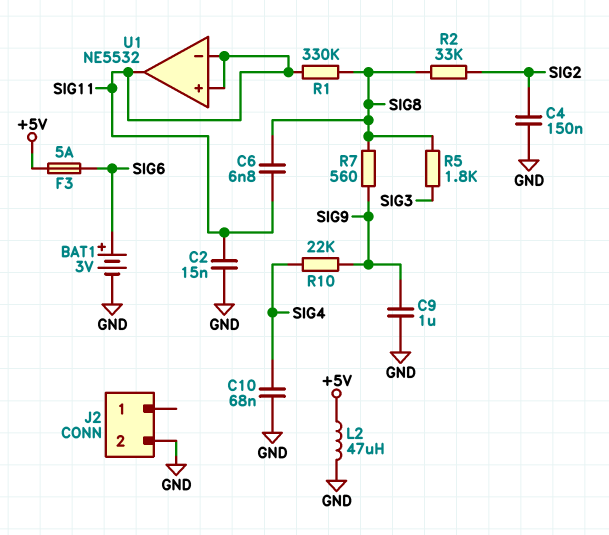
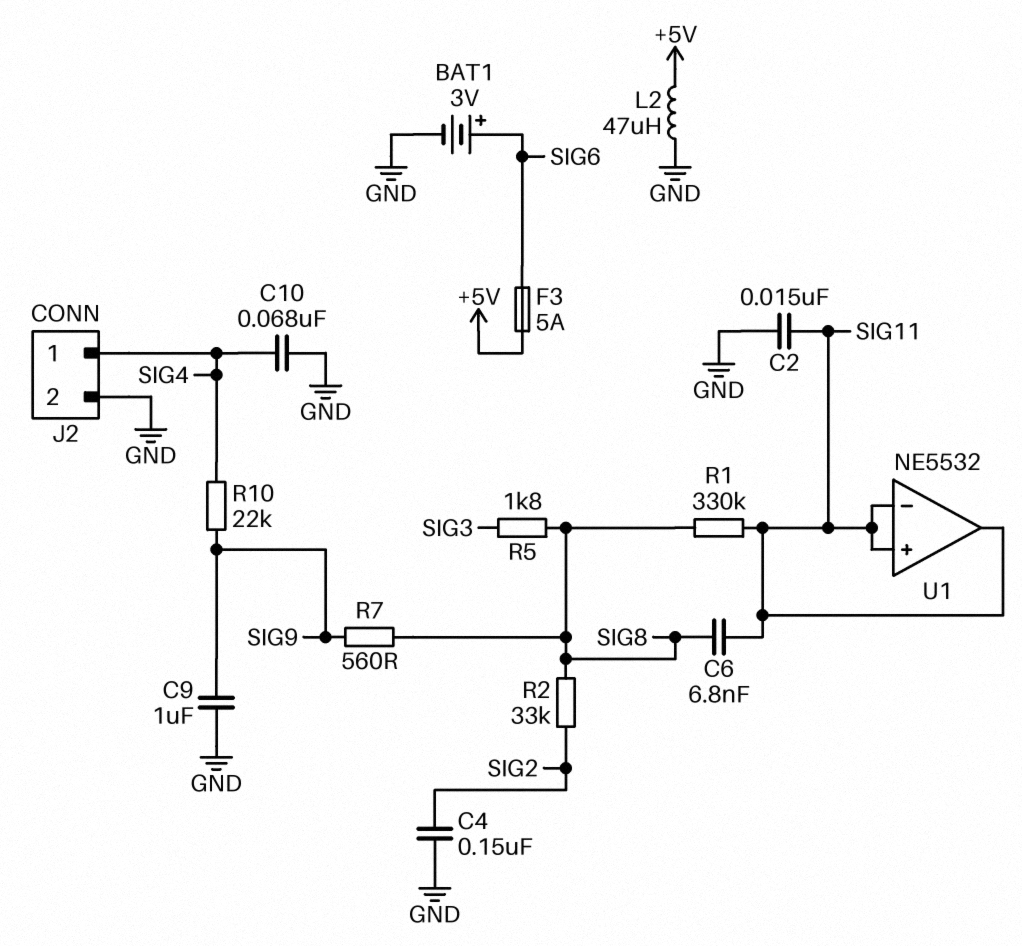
J2 pin 1: none -> SIG4

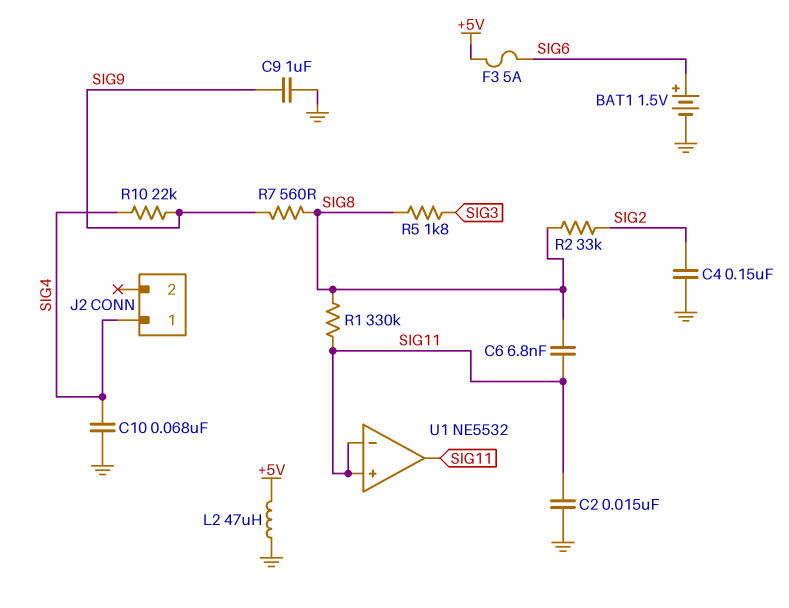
BAT1: 3V (plus SIG6, minus GND) -> 1.5V (plus SIG6, minus GND)
J2 pin 2: GND -> none

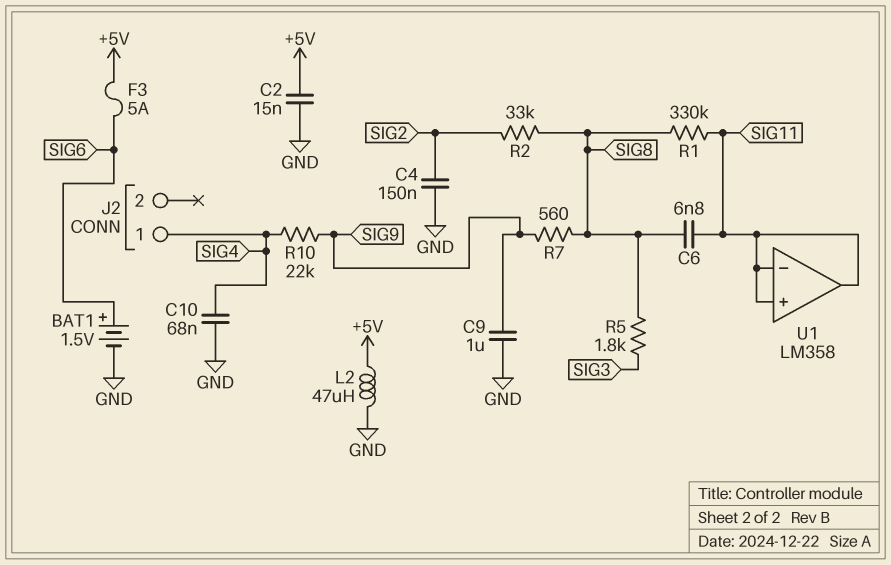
C2: 15nF (GND, SIG11) -> 15nF (+5V, GND)
U1: NE5532 -> LM358

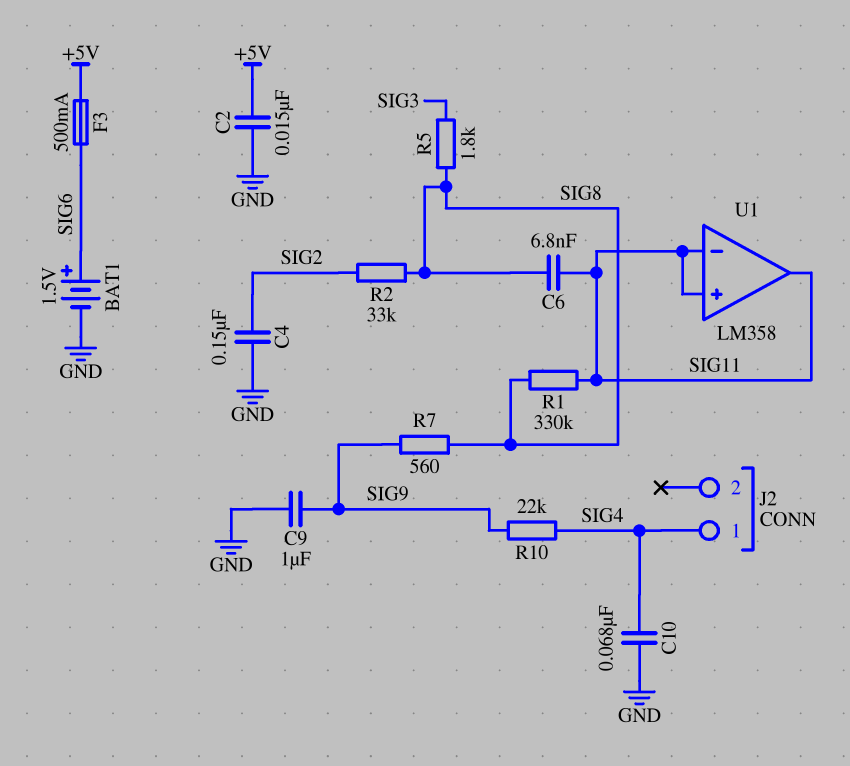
F3: 5A (+5V, SIG6) -> 500mA (+5V, SIG6)
L2: 47uH (+5V, GND) -> none

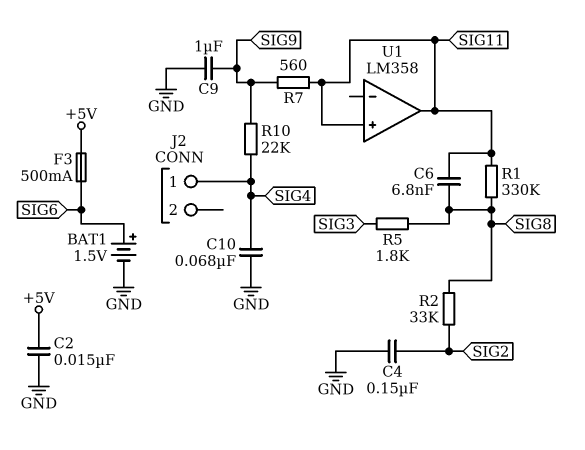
R7: 560 (SIG8, SIG9) -> 560 (SIG9, SIG11)
U1 pin in-: SIG11 -> none

